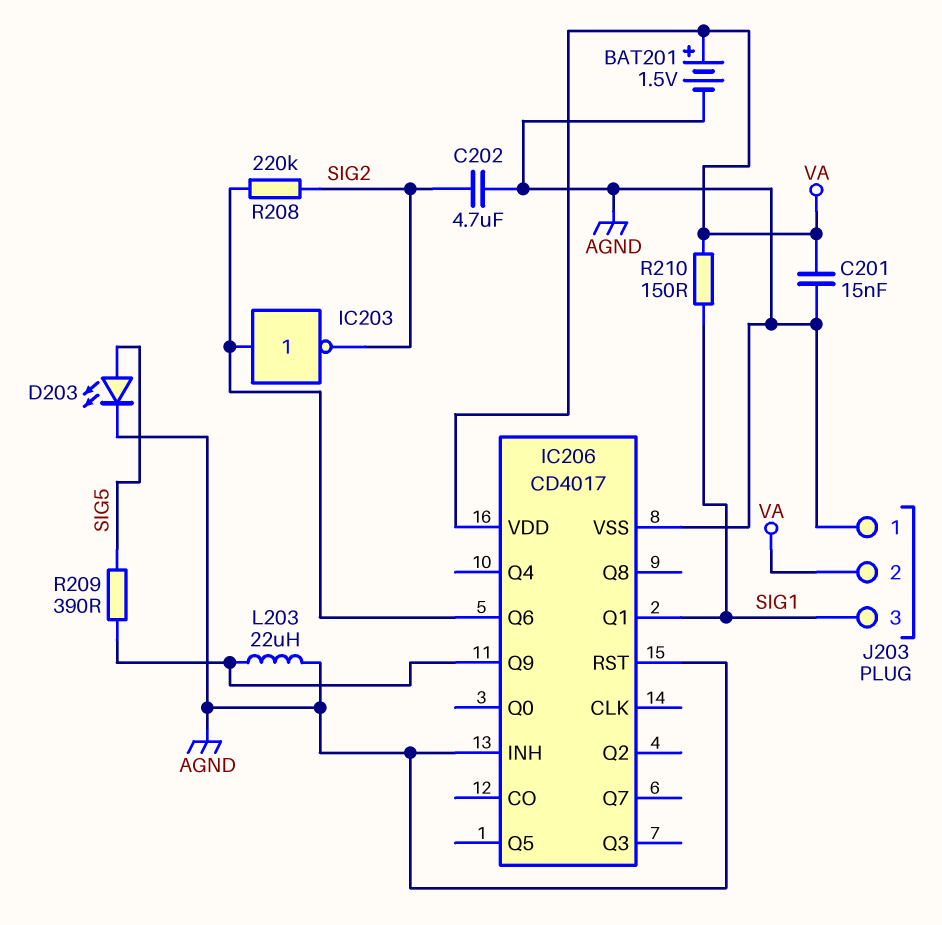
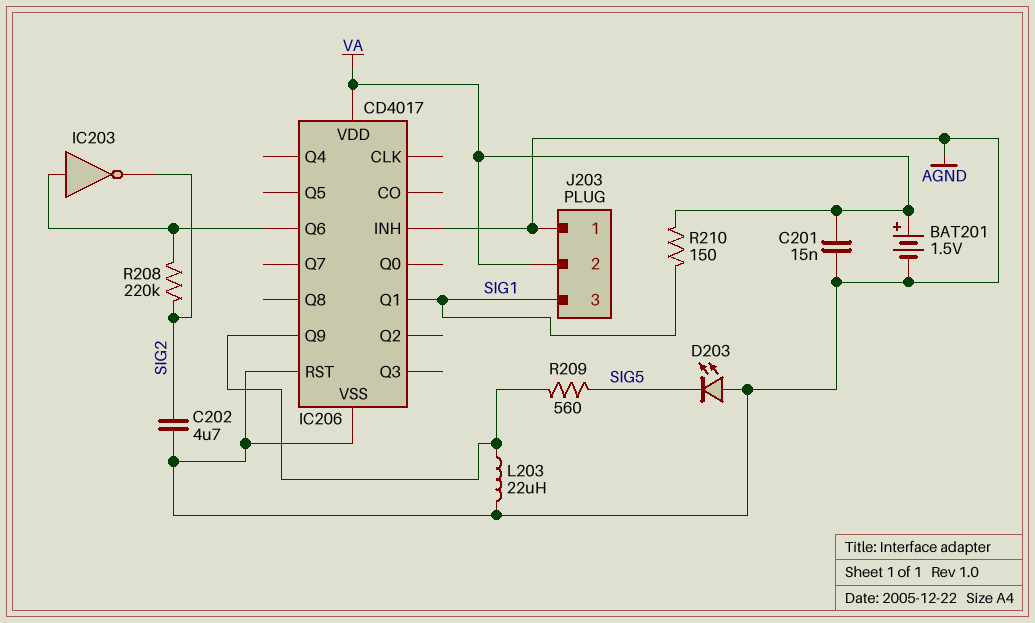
D203: LED (A SIG5, K AGND) -> LED (A AGND, K SIG5)
R209: 390 (IC206/Q9, SIG5) -> 560 (IC206/Q9, SIG5)

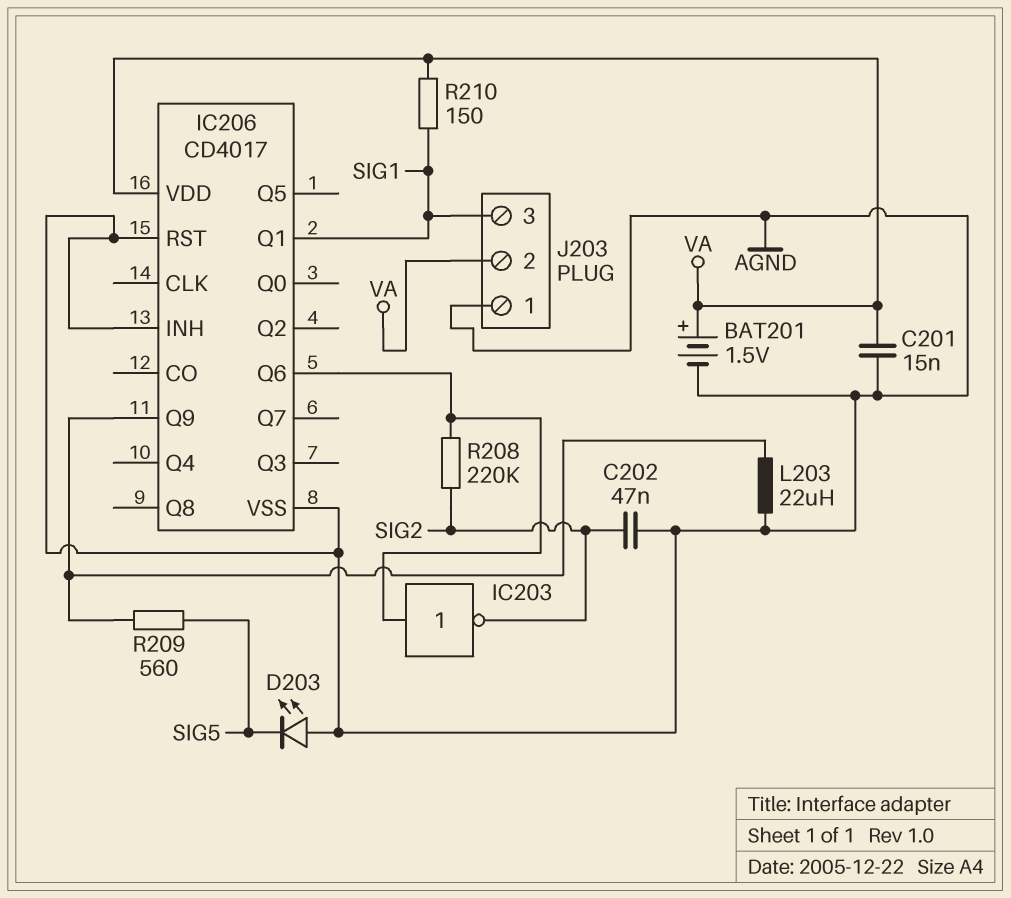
C202: 4.7uF (AGND, SIG2) -> 47nF (AGND, SIG2)

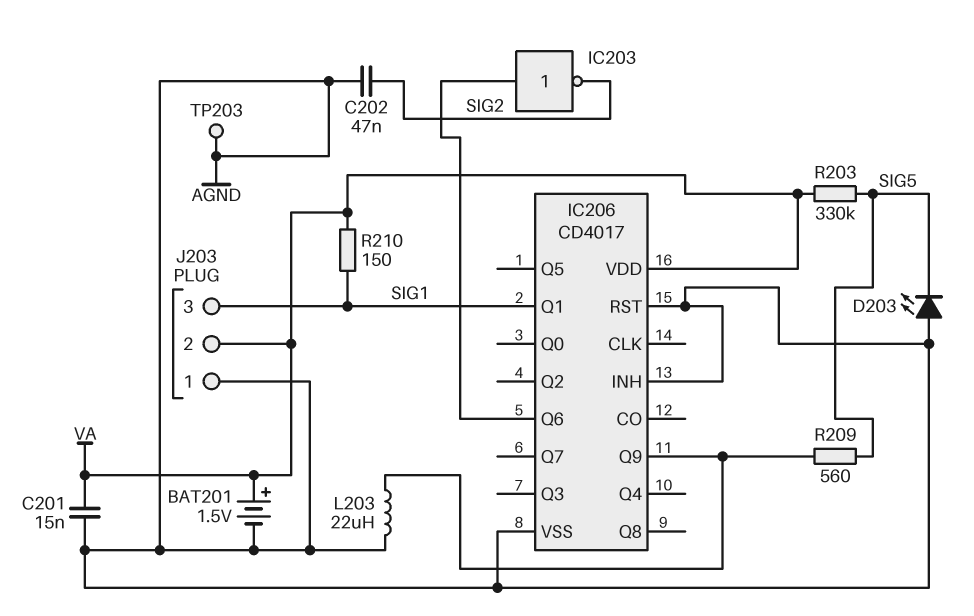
R203: none -> 330k (SIG5, VA)
R208: 220k (IC206/Q6, SIG2) -> none
TP203: none -> test point (AGND)

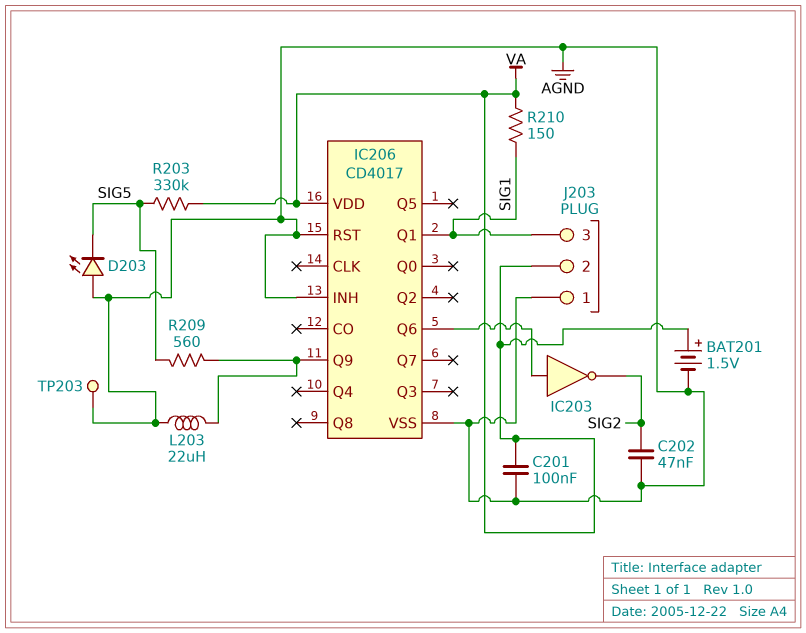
C201: 15nF (AGND, VA) -> 100nF (AGND, VA)

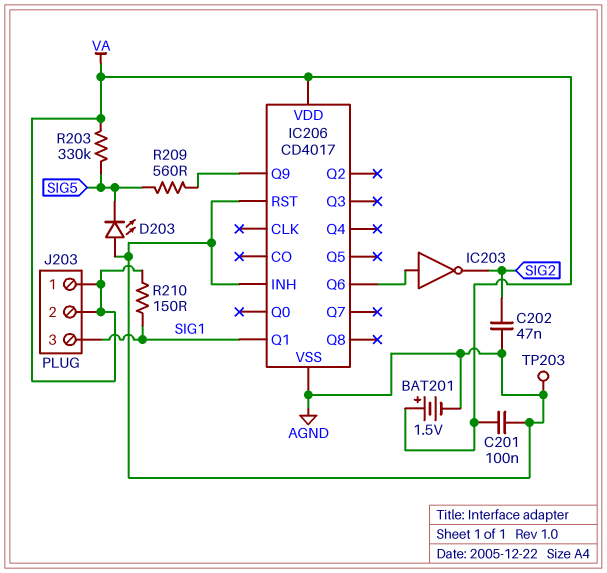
J203 pin 1: AGND -> VA
L203: 22uH (AGND, IC206/Q9) -> none

